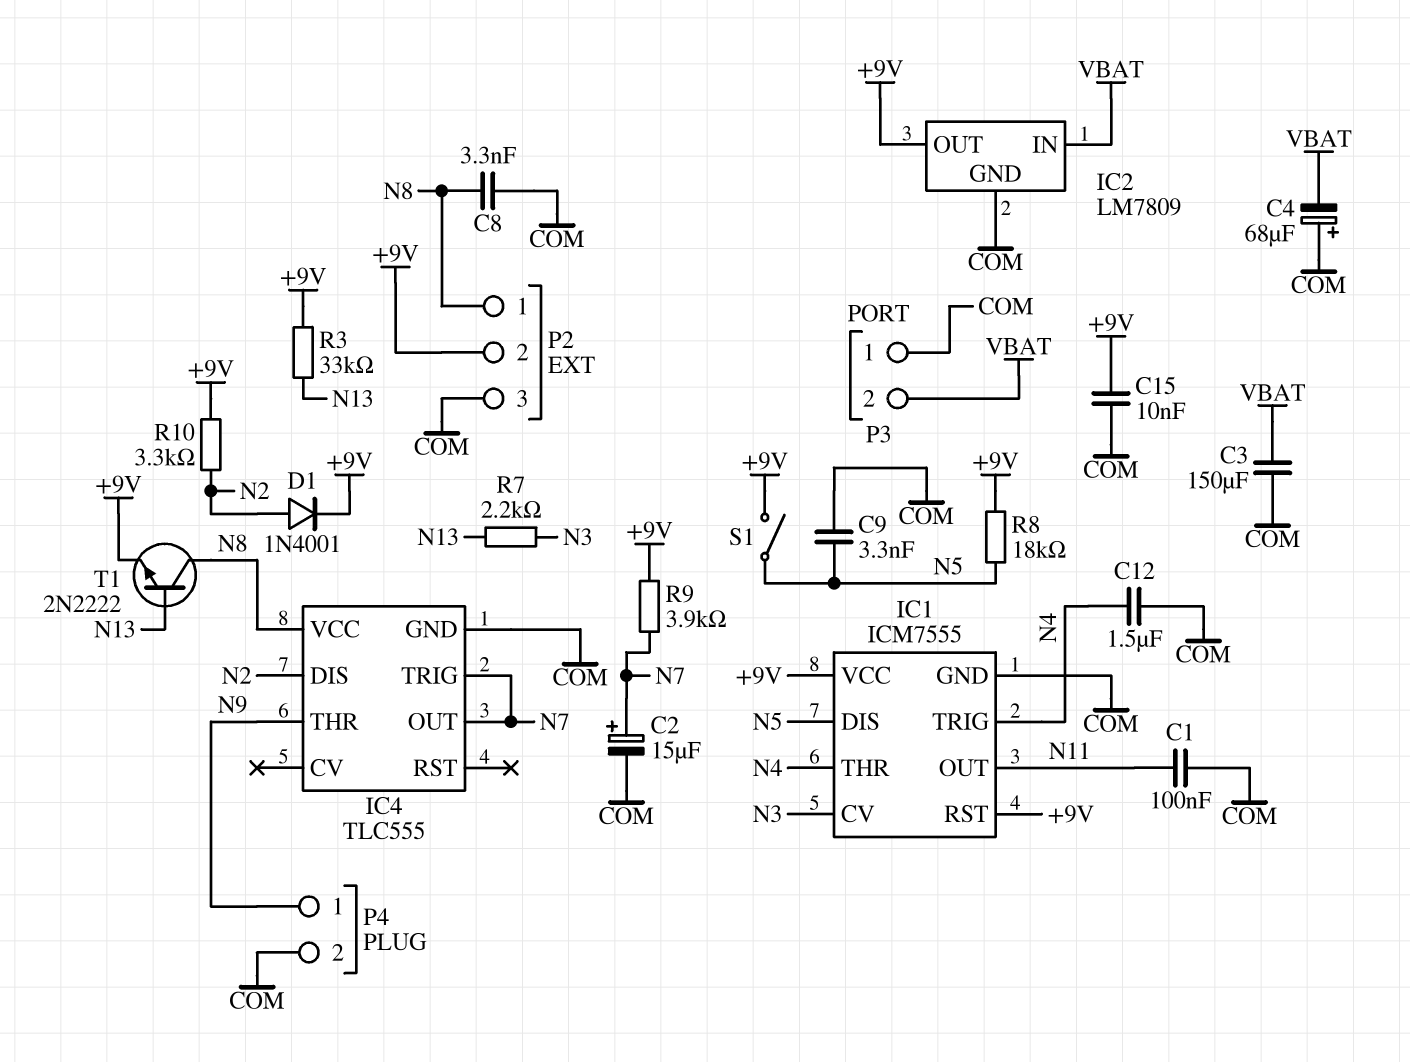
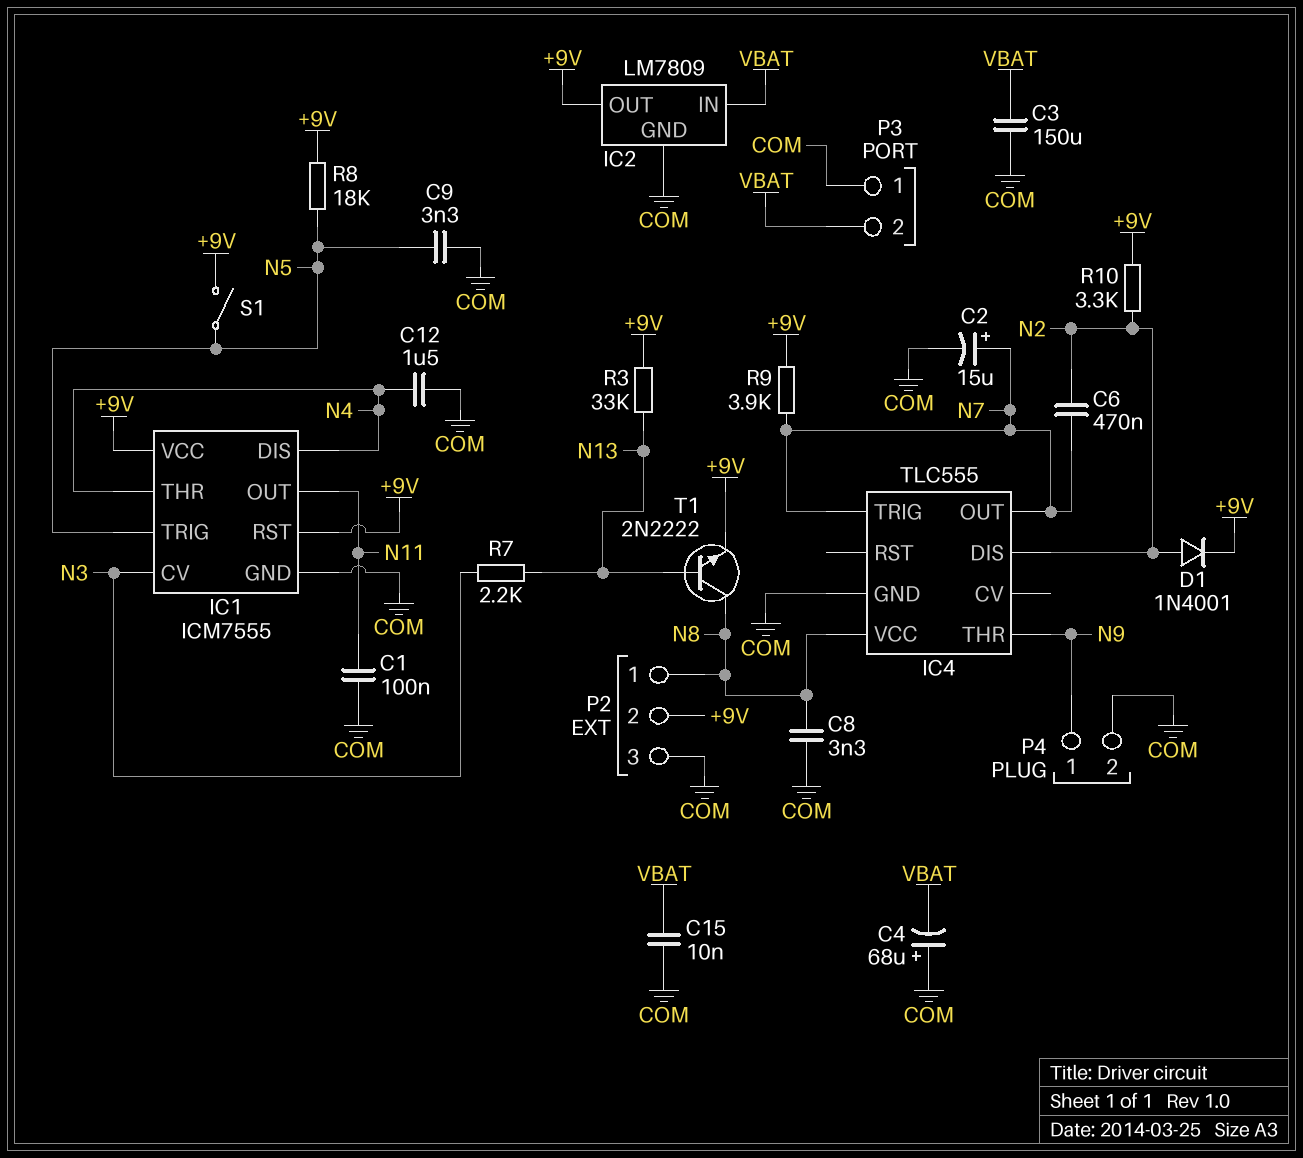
C6: none -> 470nF (N2, N7)
C15: 10nF (+9V, COM) -> 10nF (COM, VBAT)
IC1 pin DIS: N5 -> N4
IC1 pin TRIG: N4 -> N5

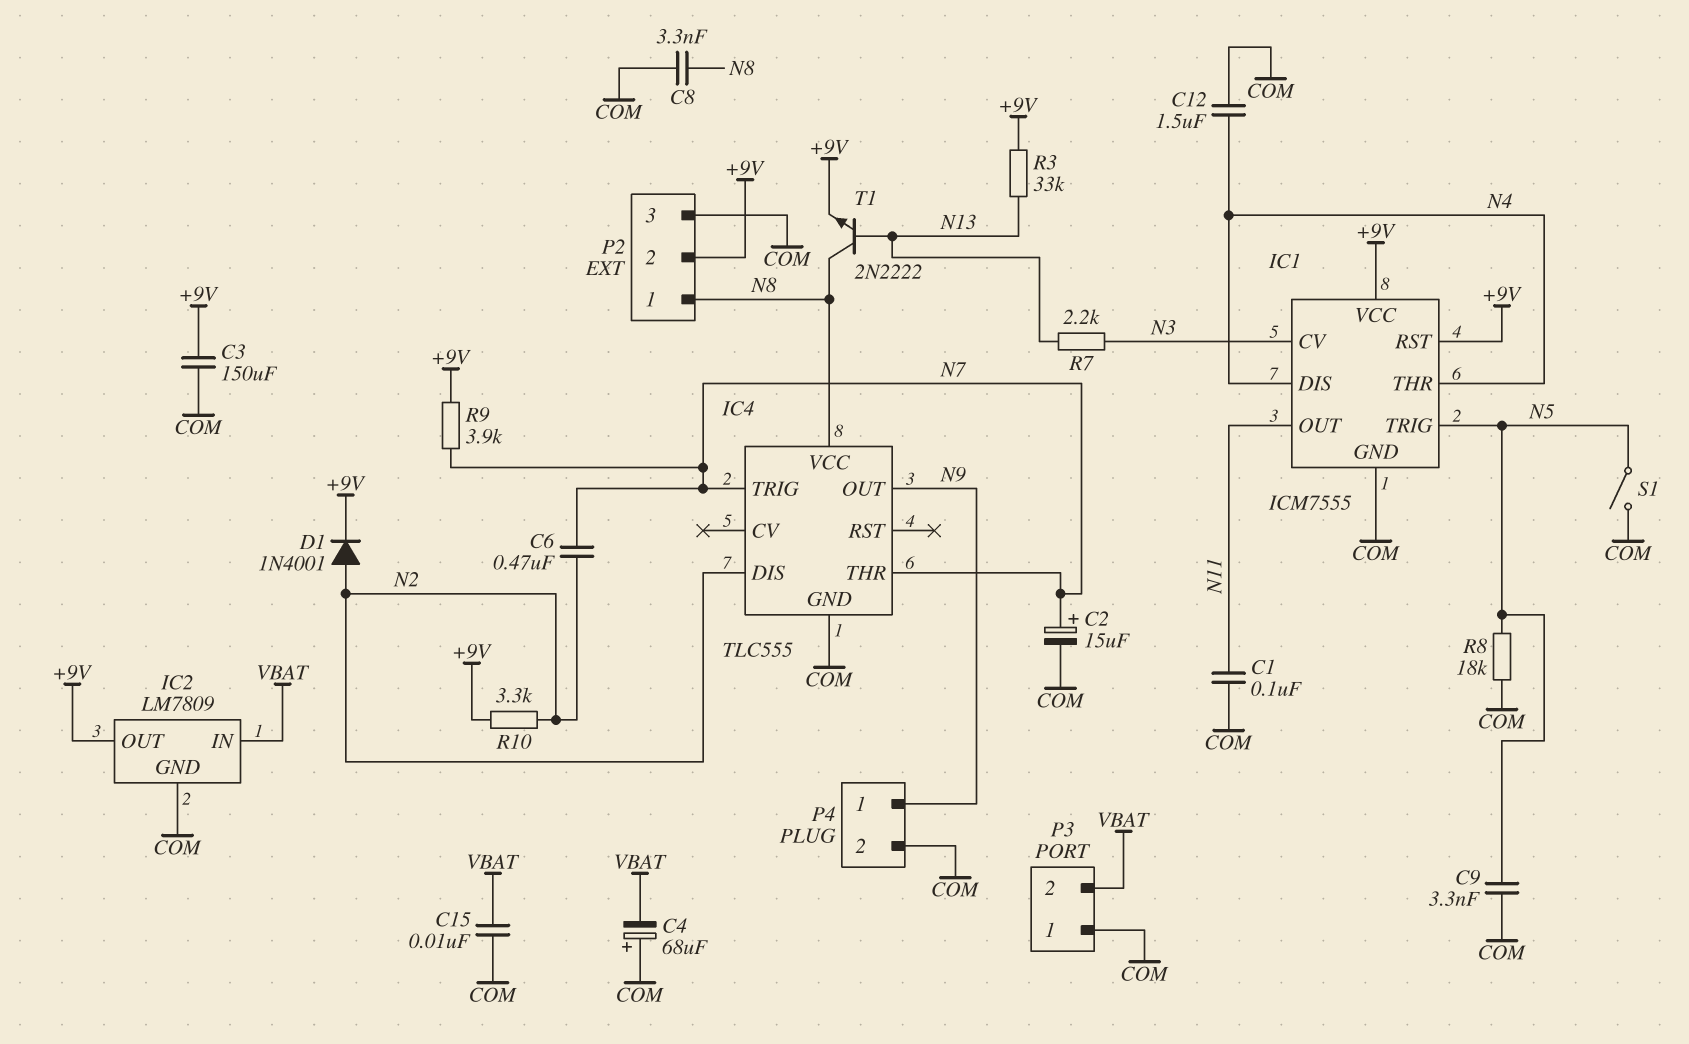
C3: 150uF (COM, VBAT) -> 150uF (+9V, COM)
IC4 pin OUT: N7 -> N9
IC4 pin THR: N9 -> N7
R8: 18k (+9V, N5) -> 18k (COM, N5)
S1: switch (+9V, N5) -> switch (COM, N5)

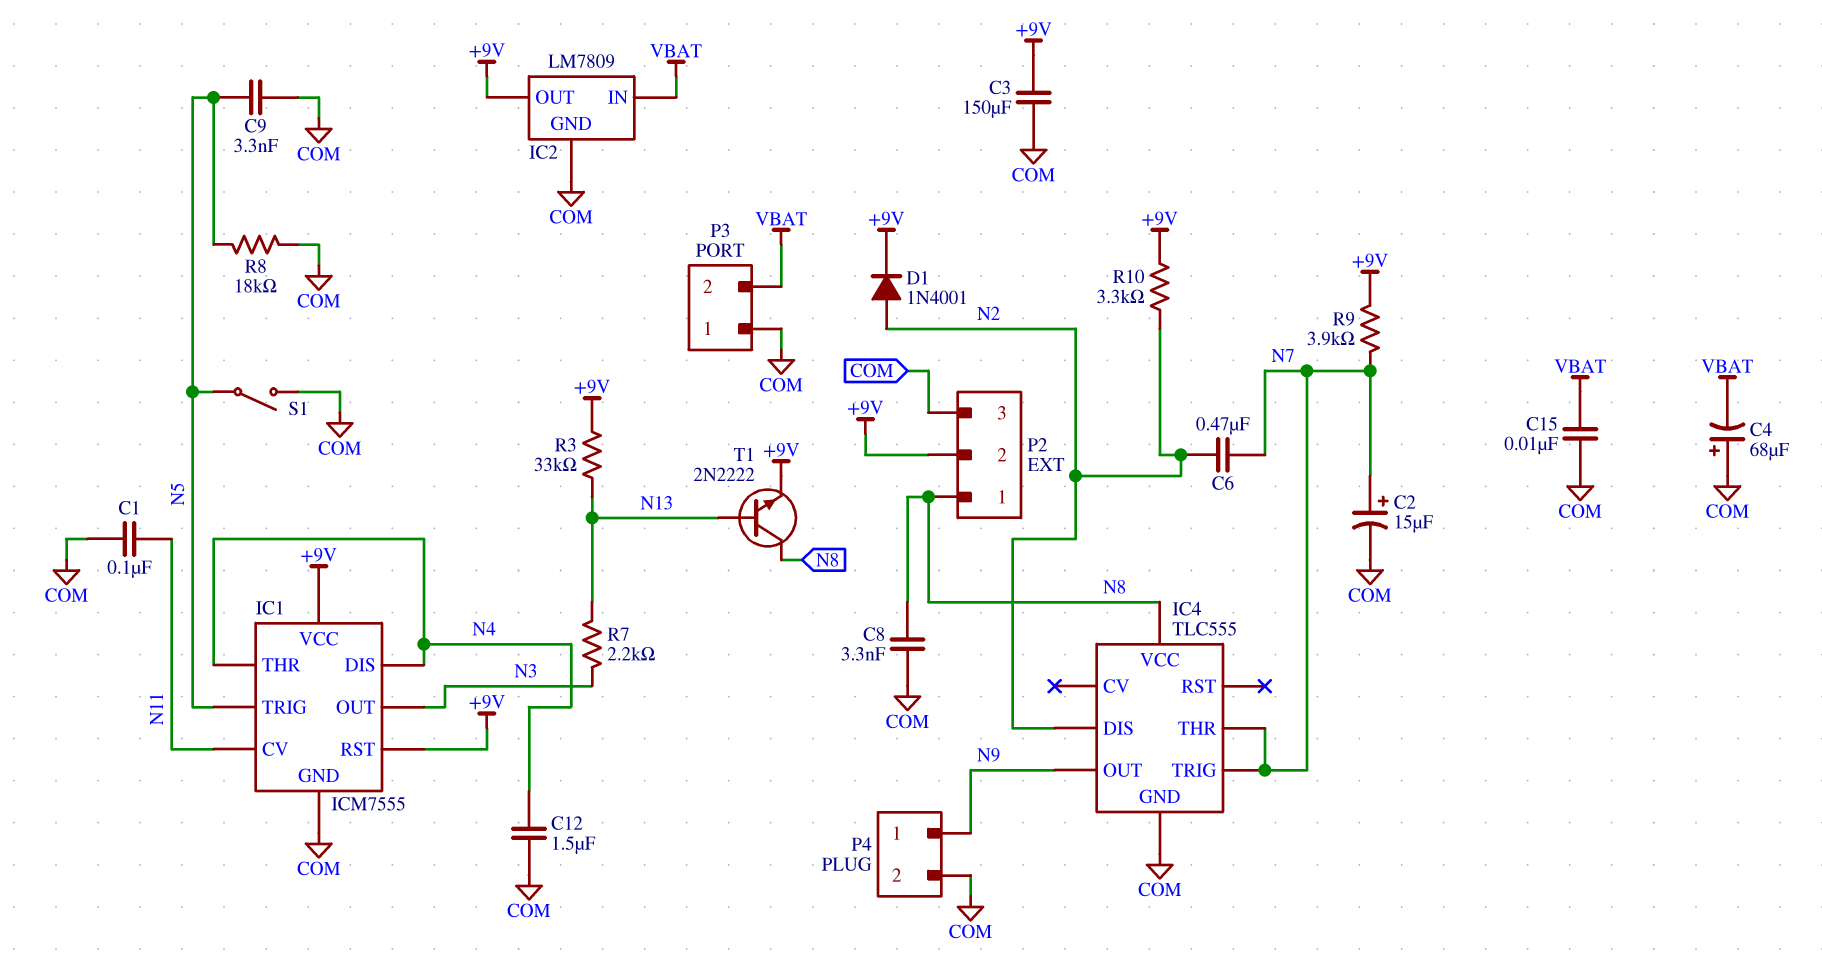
IC1 pin CV: N3 -> N11
IC1 pin OUT: N11 -> N3

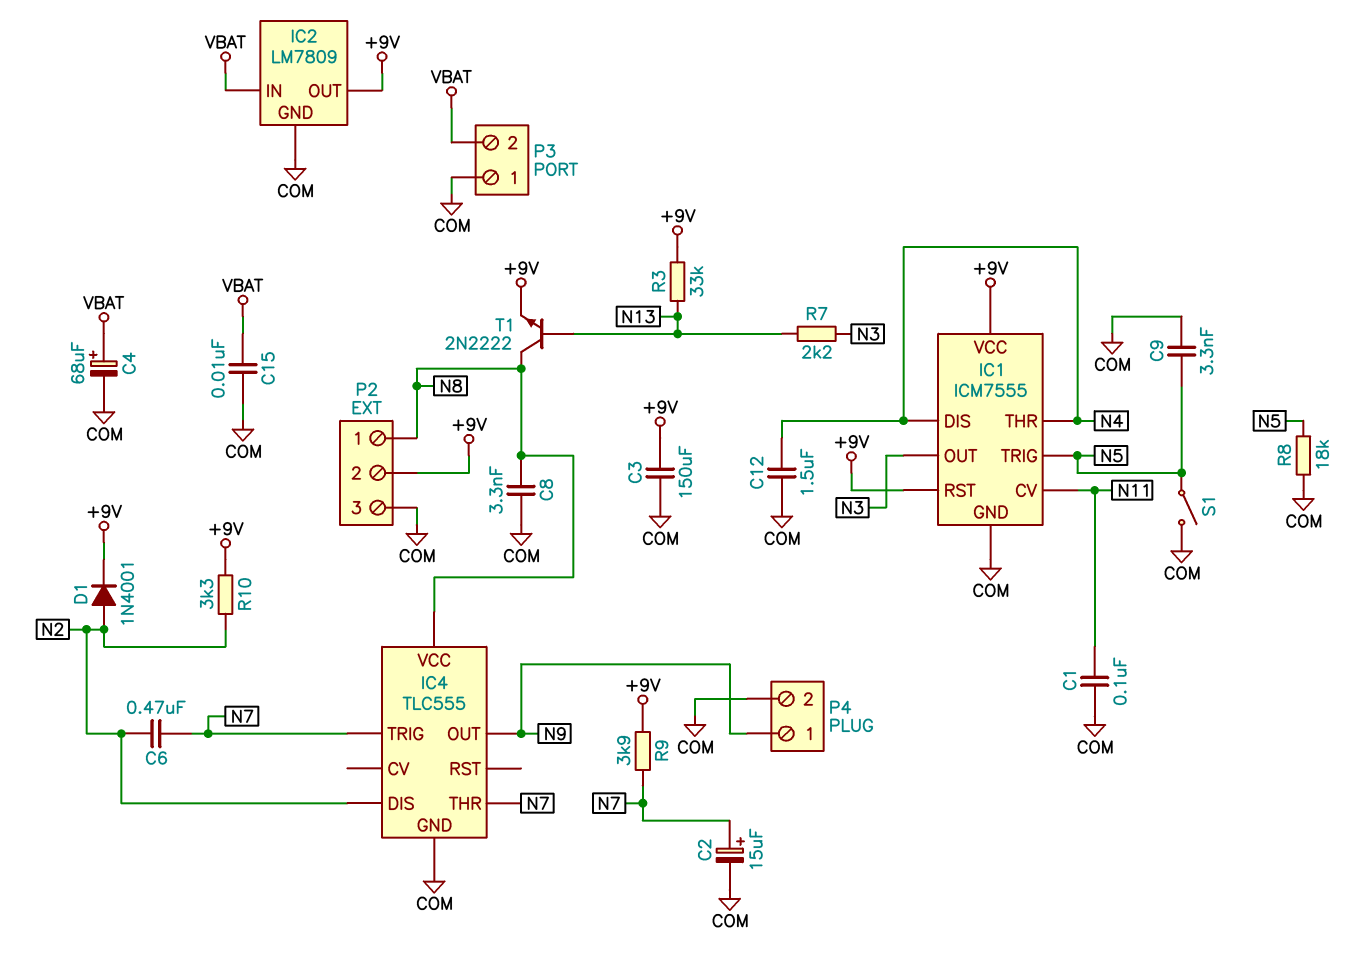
C4: 68uF (plus COM, minus VBAT) -> 68uF (plus VBAT, minus COM)

